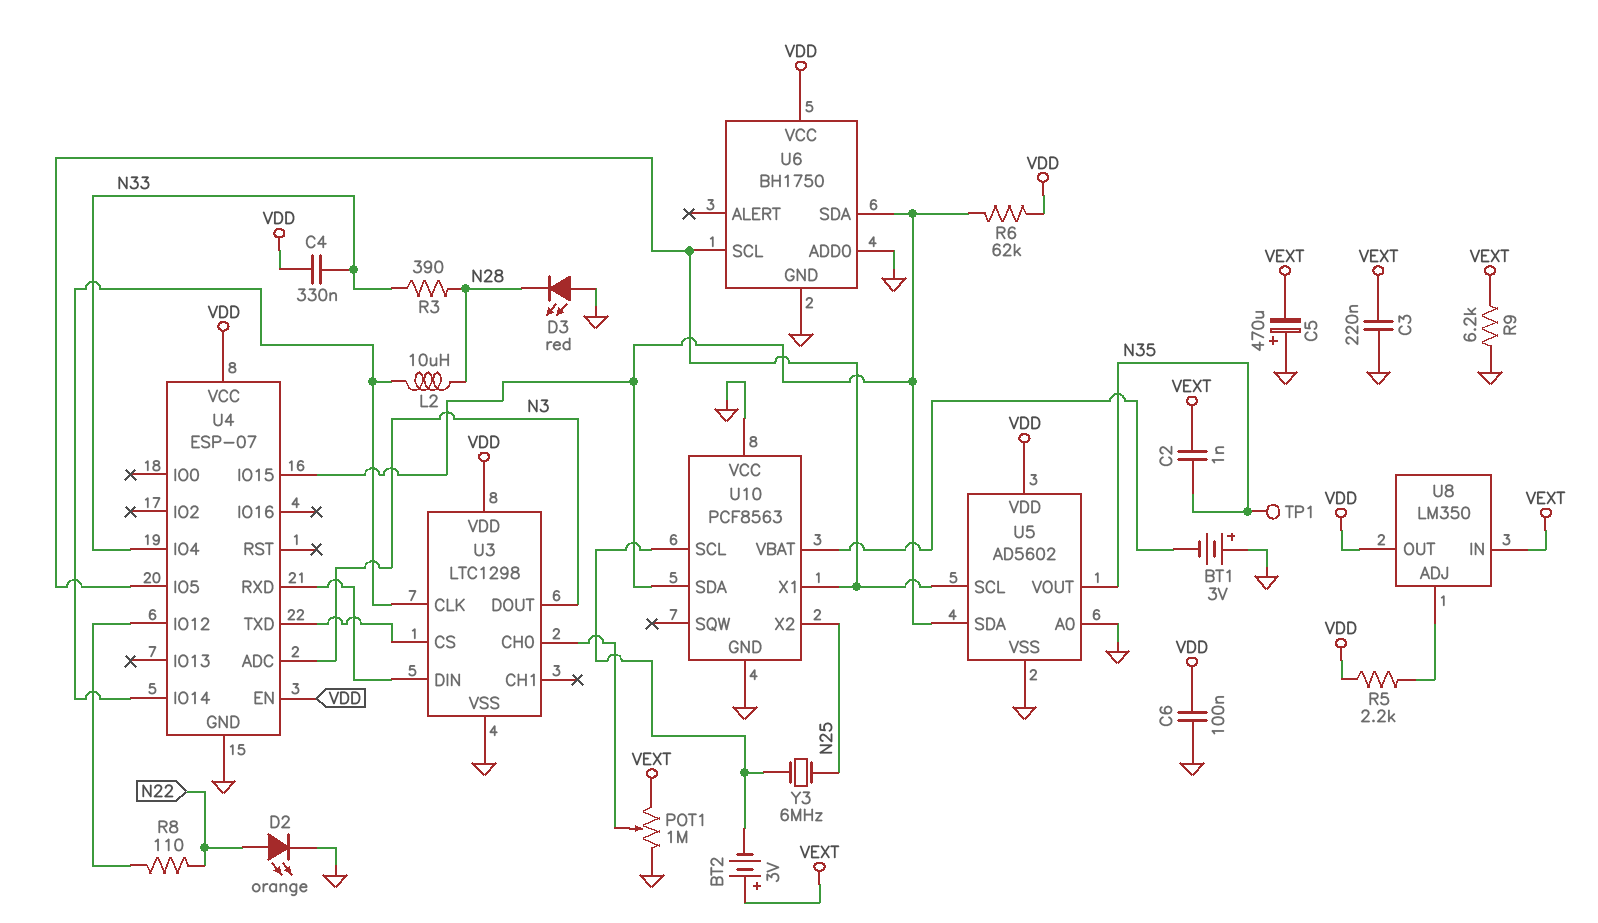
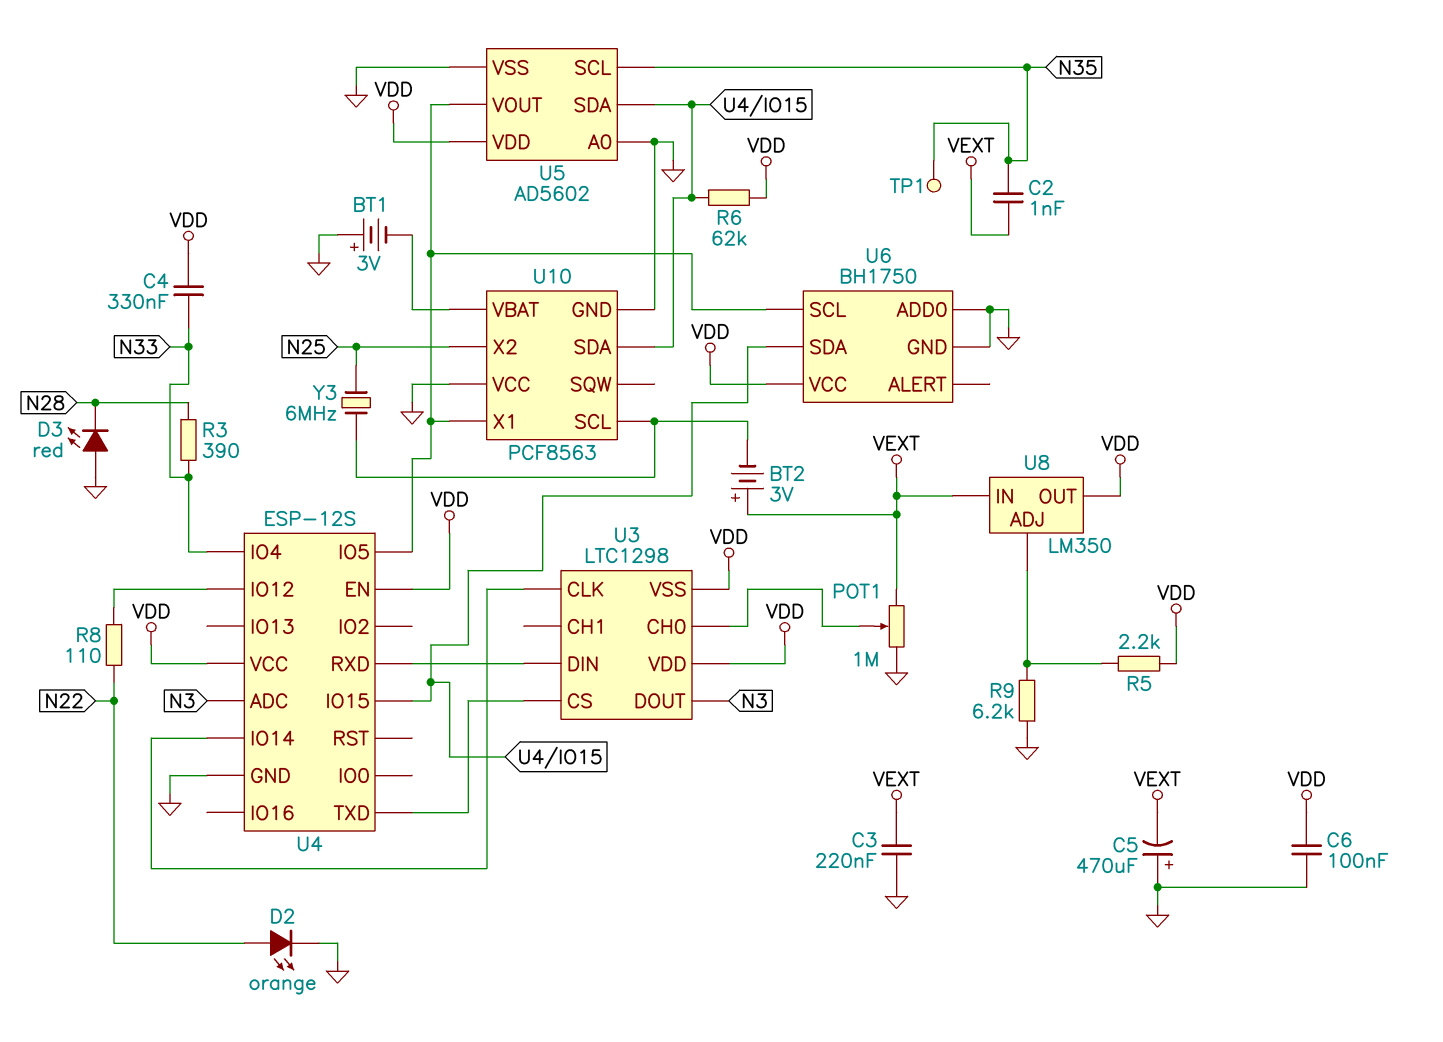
L2: 10uH (N28, U3/CLK) -> none
R9: 6.2k (GND, VEXT) -> 6.2k (GND, U8/ADJ)
U3 pin VSS: GND -> VDD
U4: ESP-07 -> ESP-12S
U5 pin SCL: U4/IO5 -> N35
U5 pin VOUT: N35 -> U4/IO5

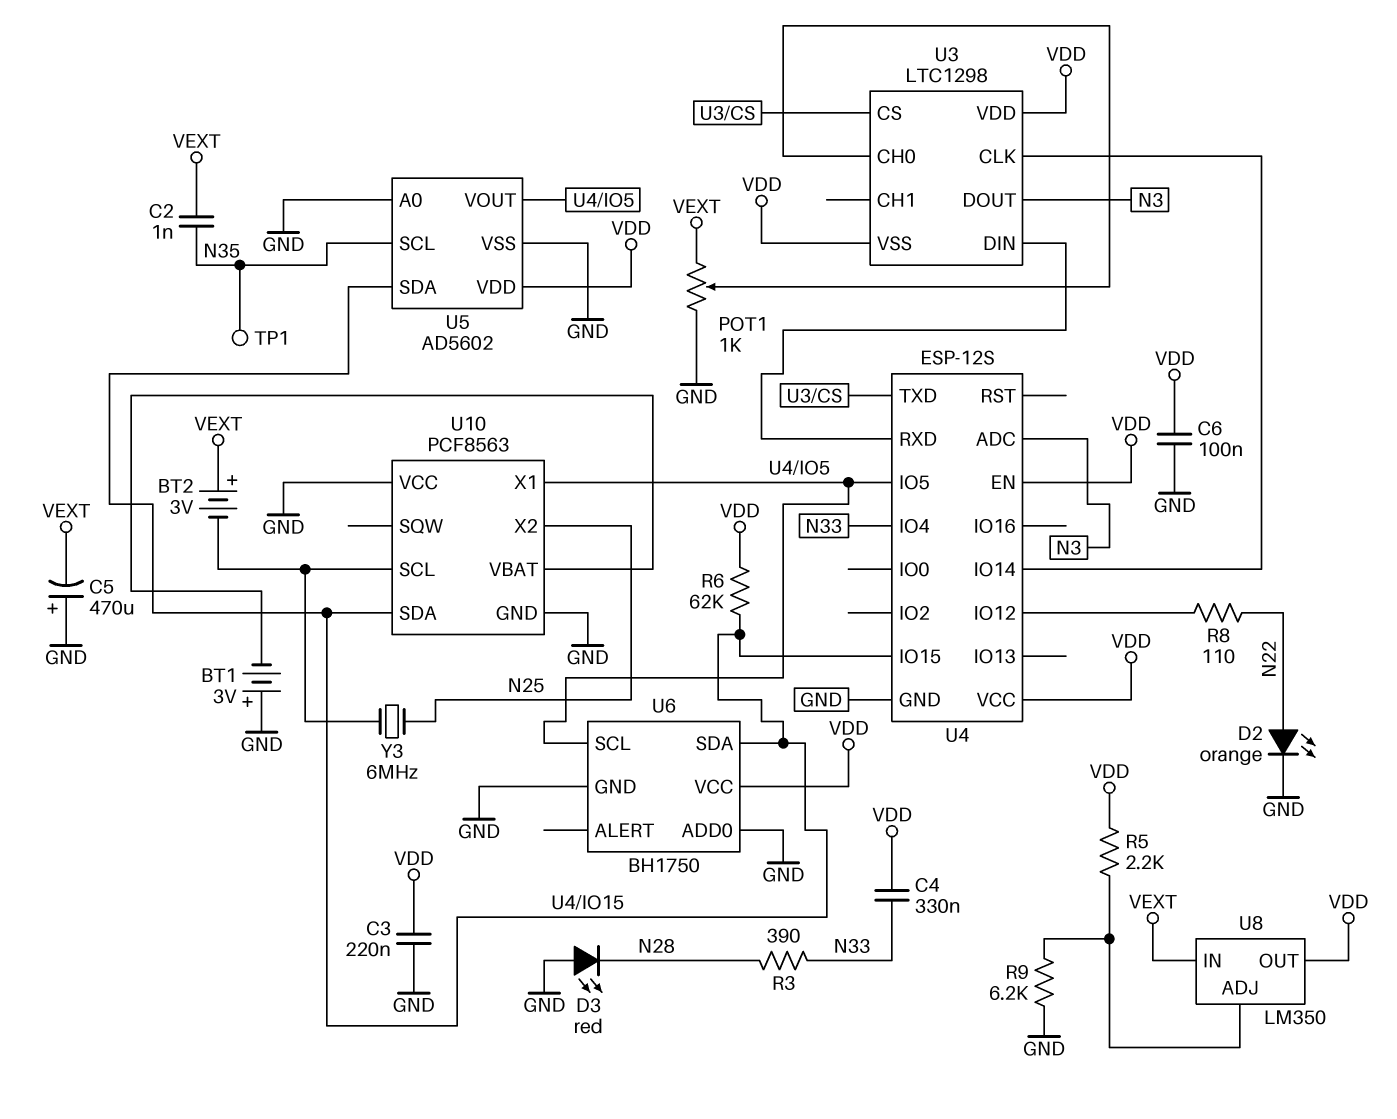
C3: 220nF (GND, VEXT) -> 220nF (GND, VDD)
POT1: 1M (GND, VEXT, wiper U3/CH0) -> 1k (GND, VEXT, wiper U3/CH0)

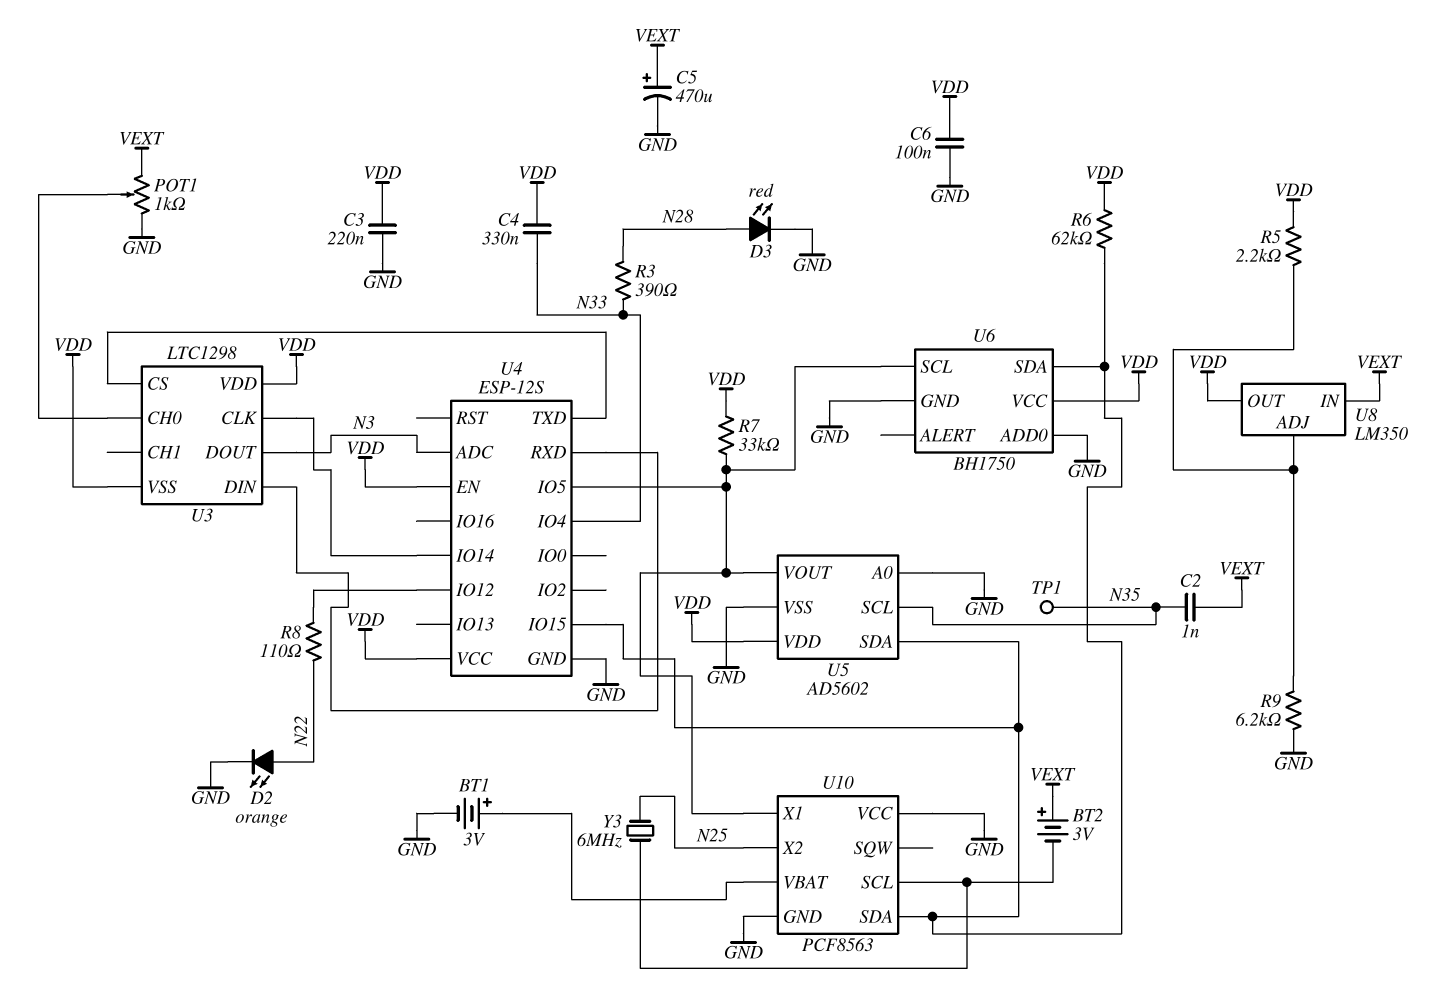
BT1: 3V (plus GND, minus U10/VBAT) -> 3V (plus U10/VBAT, minus GND)
C5: 470uF (plus GND, minus VEXT) -> 470uF (plus VEXT, minus GND)
D3: LED red (A GND, K N28) -> LED red (A N28, K GND)
R7: none -> 33k (U4/IO5, VDD)

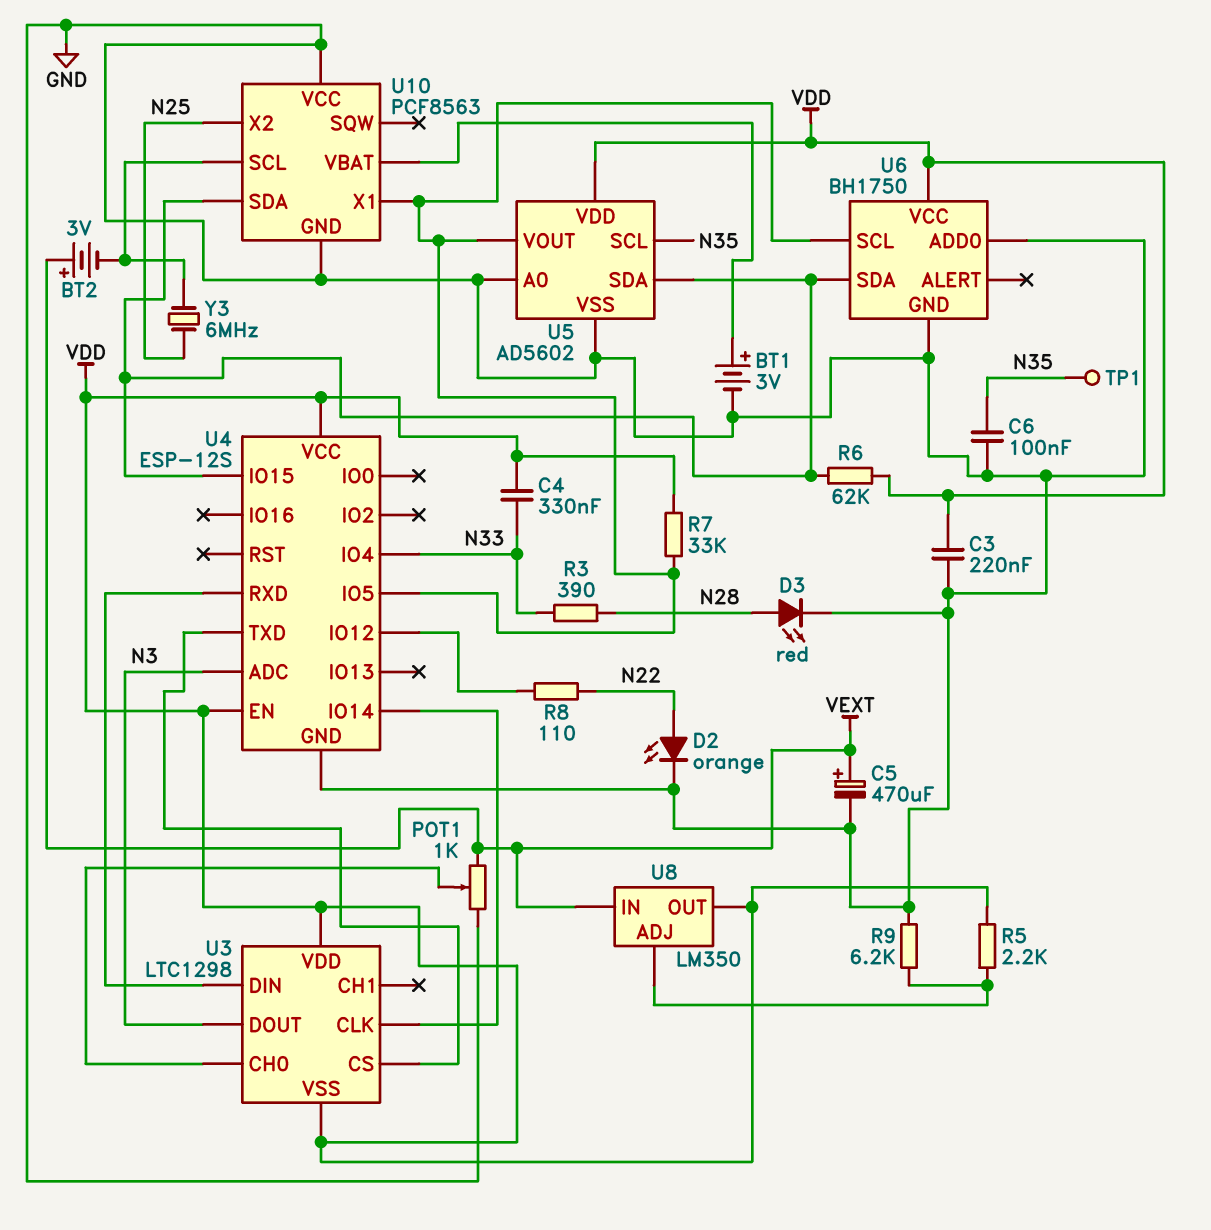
C2: 1nF (N35, VEXT) -> none
C6: 100nF (GND, VDD) -> 100nF (GND, N35)

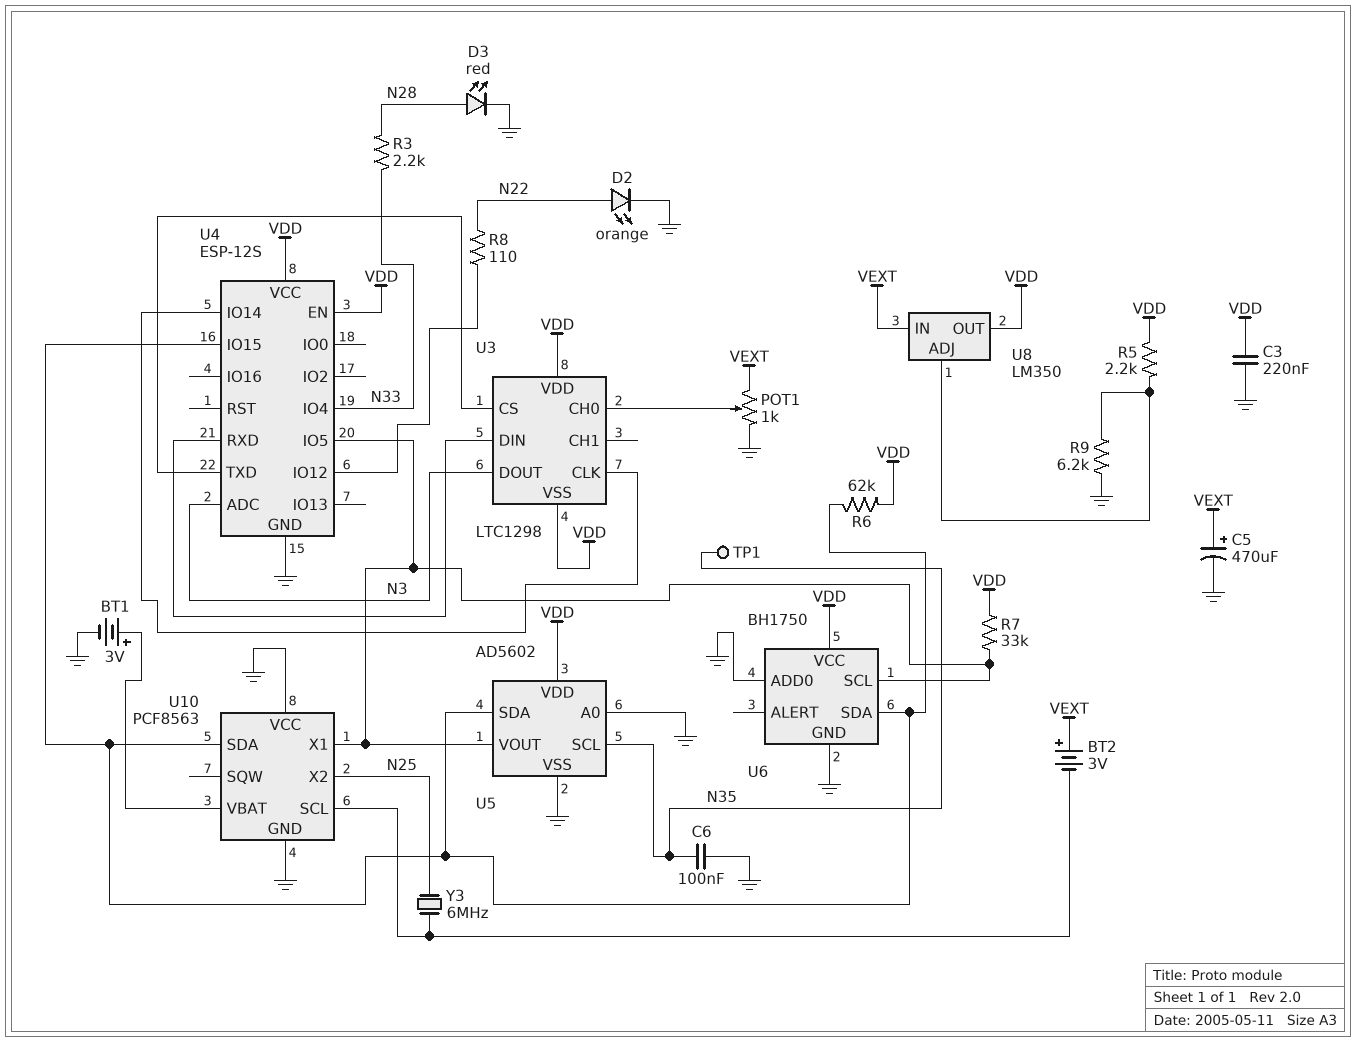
C4: 330nF (N33, VDD) -> none
R3: 390 (N28, N33) -> 2.2k (N28, N33)

